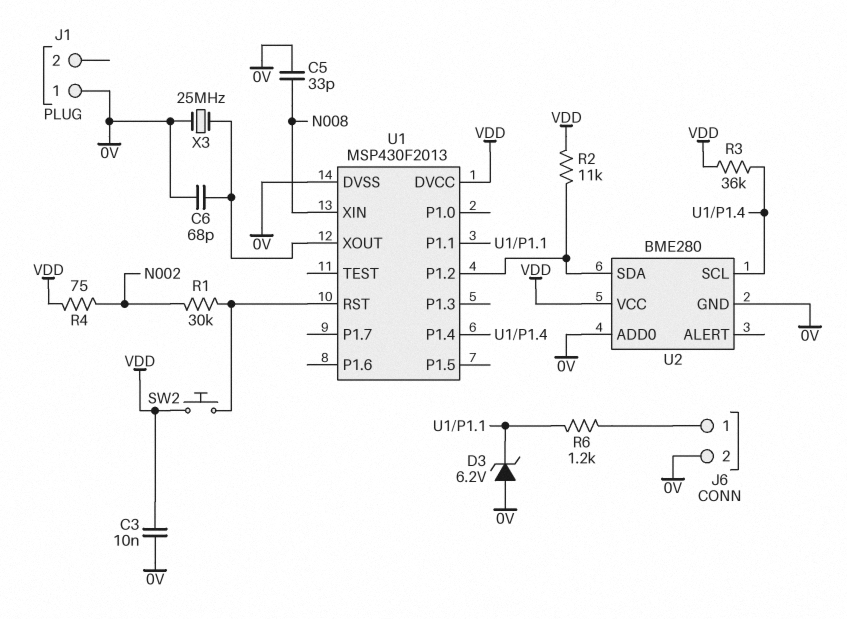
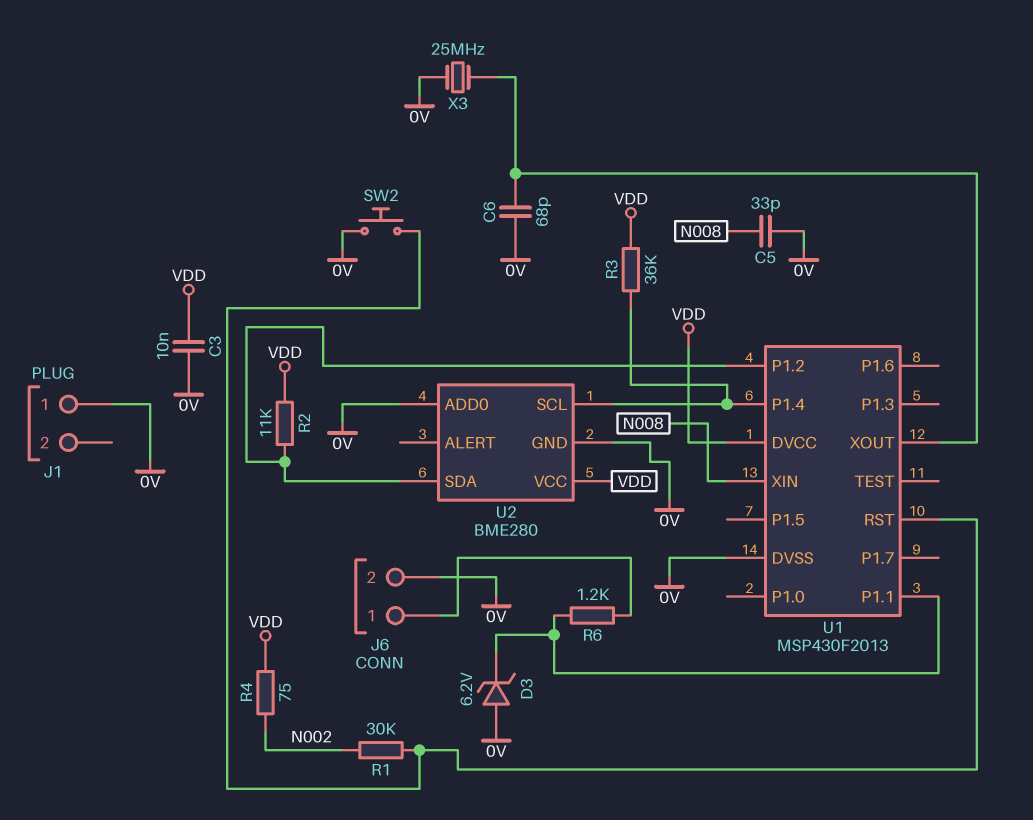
SW2: button (U1/RST, VDD) -> button (0V, U1/RST)

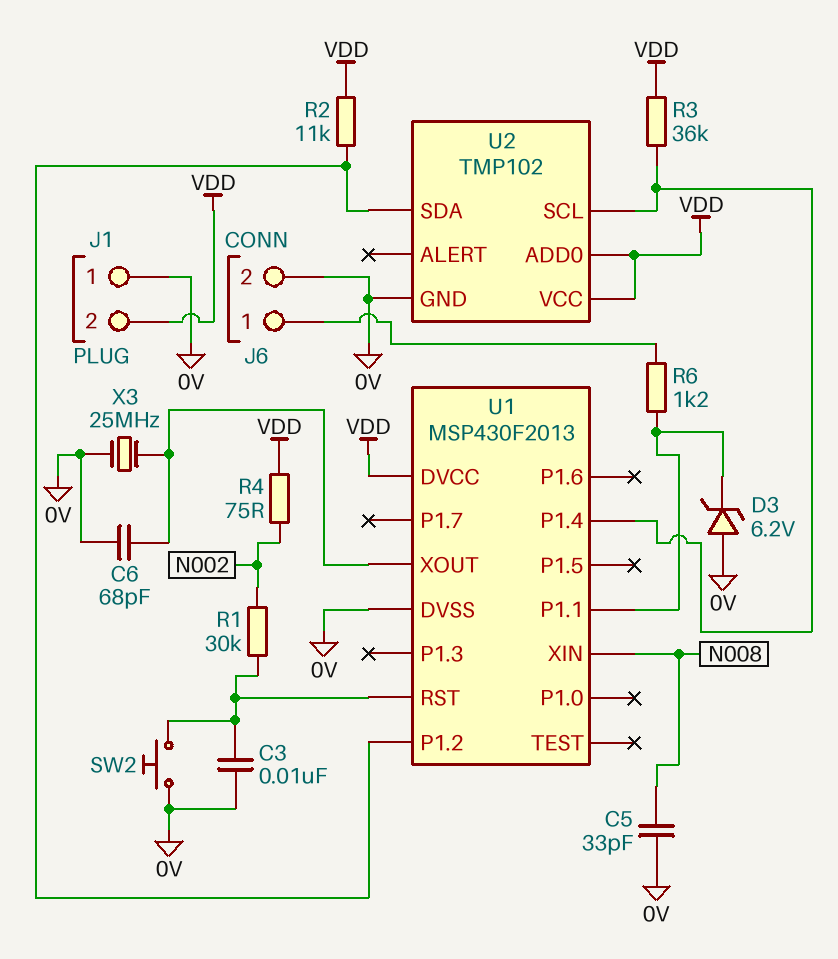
C3: 10nF (0V, VDD) -> 10nF (0V, U1/RST)
J1 pin 2: none -> VDD
U2: BME280 -> TMP102
U2 pin ADD0: 0V -> VDD

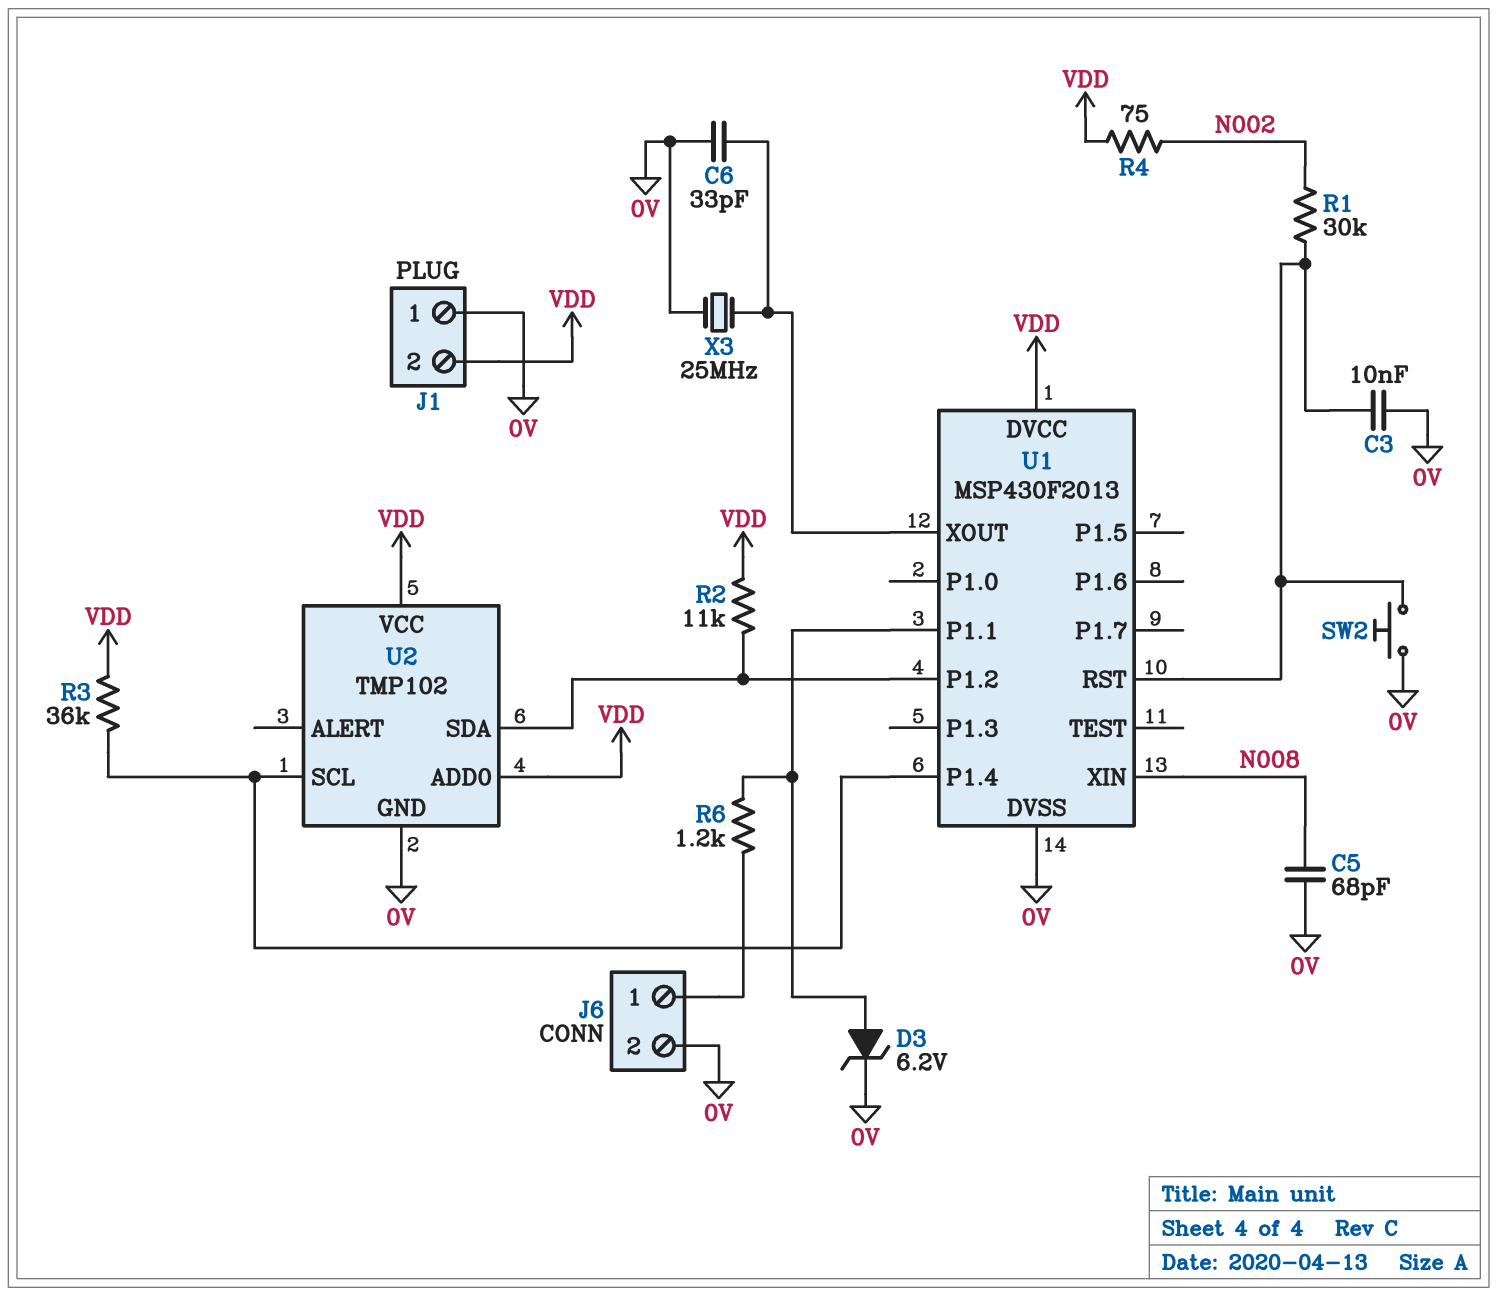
C5: 33pF (0V, N008) -> 68pF (0V, N008)
C6: 68pF (0V, U1/XOUT) -> 33pF (0V, U1/XOUT)
D3: zener 6.2V (A 0V, K U1/P1.1) -> zener 6.2V (A U1/P1.1, K 0V)

